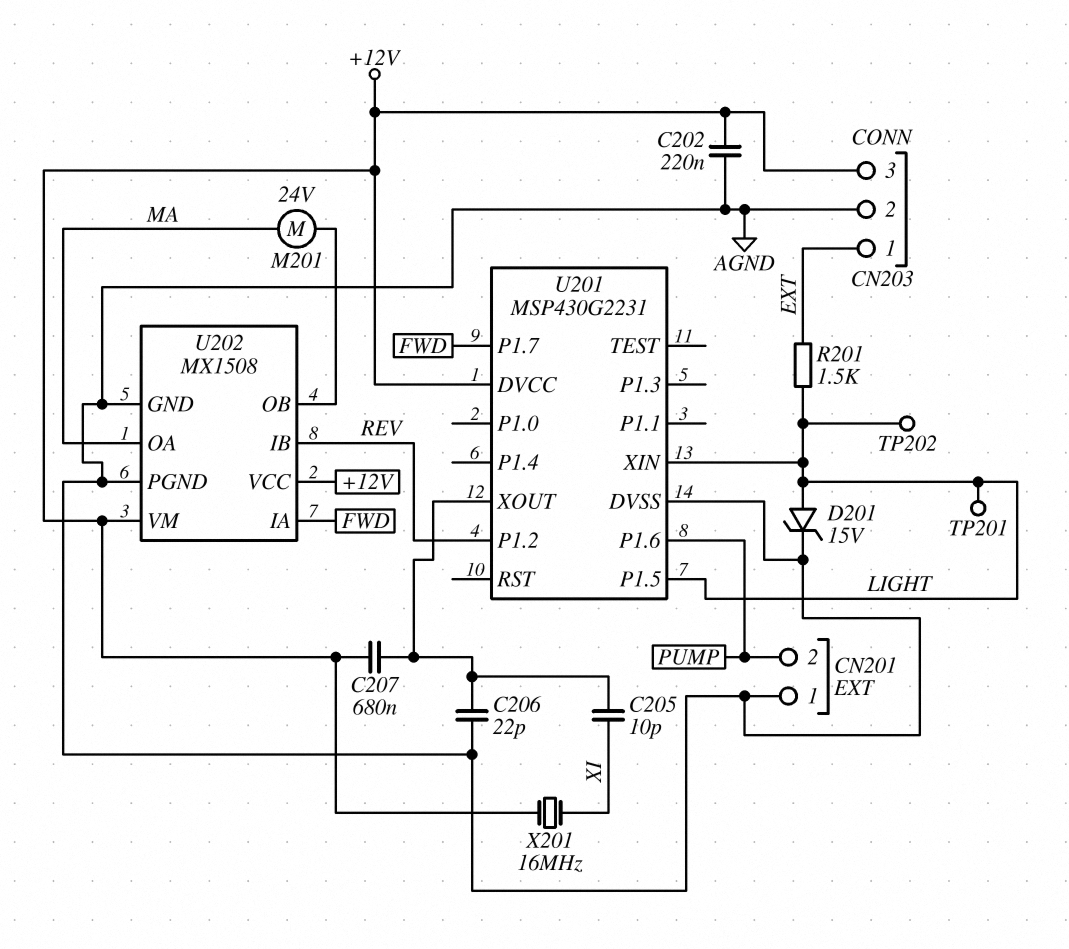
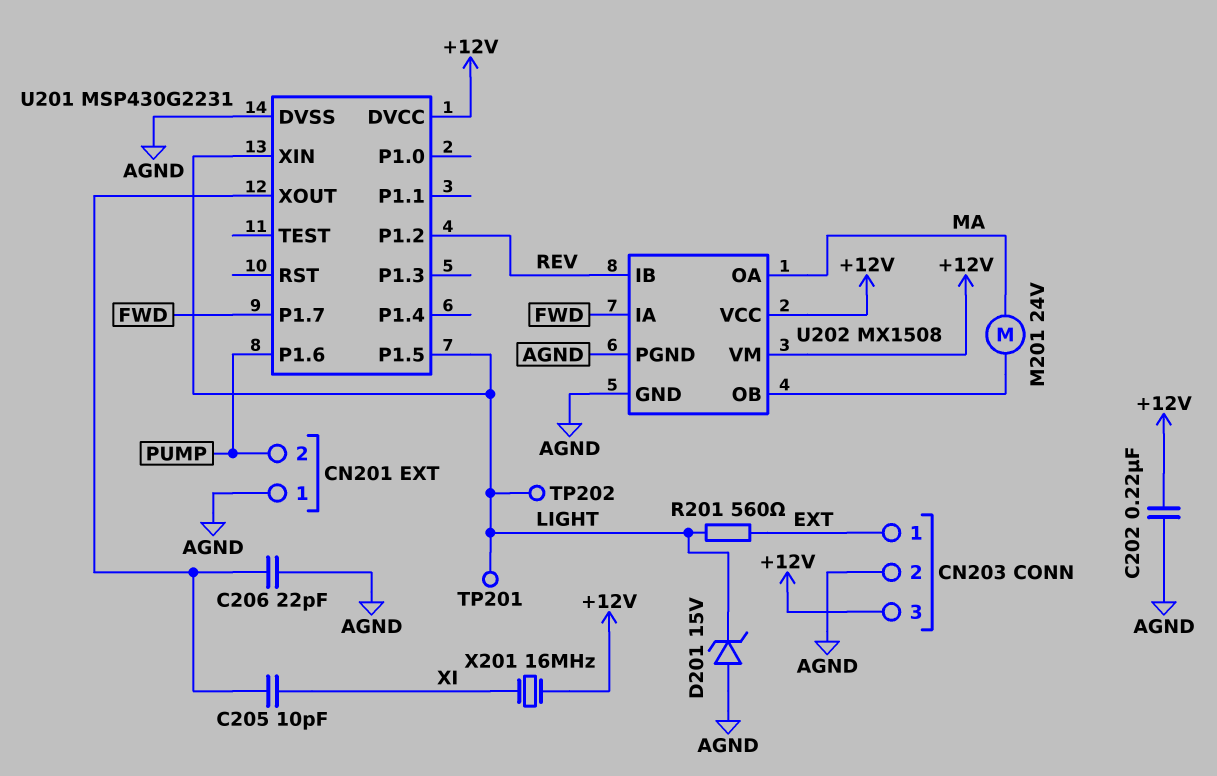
C207: 680nF (+12V, U201/XOUT) -> none
D201: zener 15V (A LIGHT, K AGND) -> zener 15V (A AGND, K LIGHT)
R201: 1.5k (EXT, LIGHT) -> 560 (EXT, LIGHT)

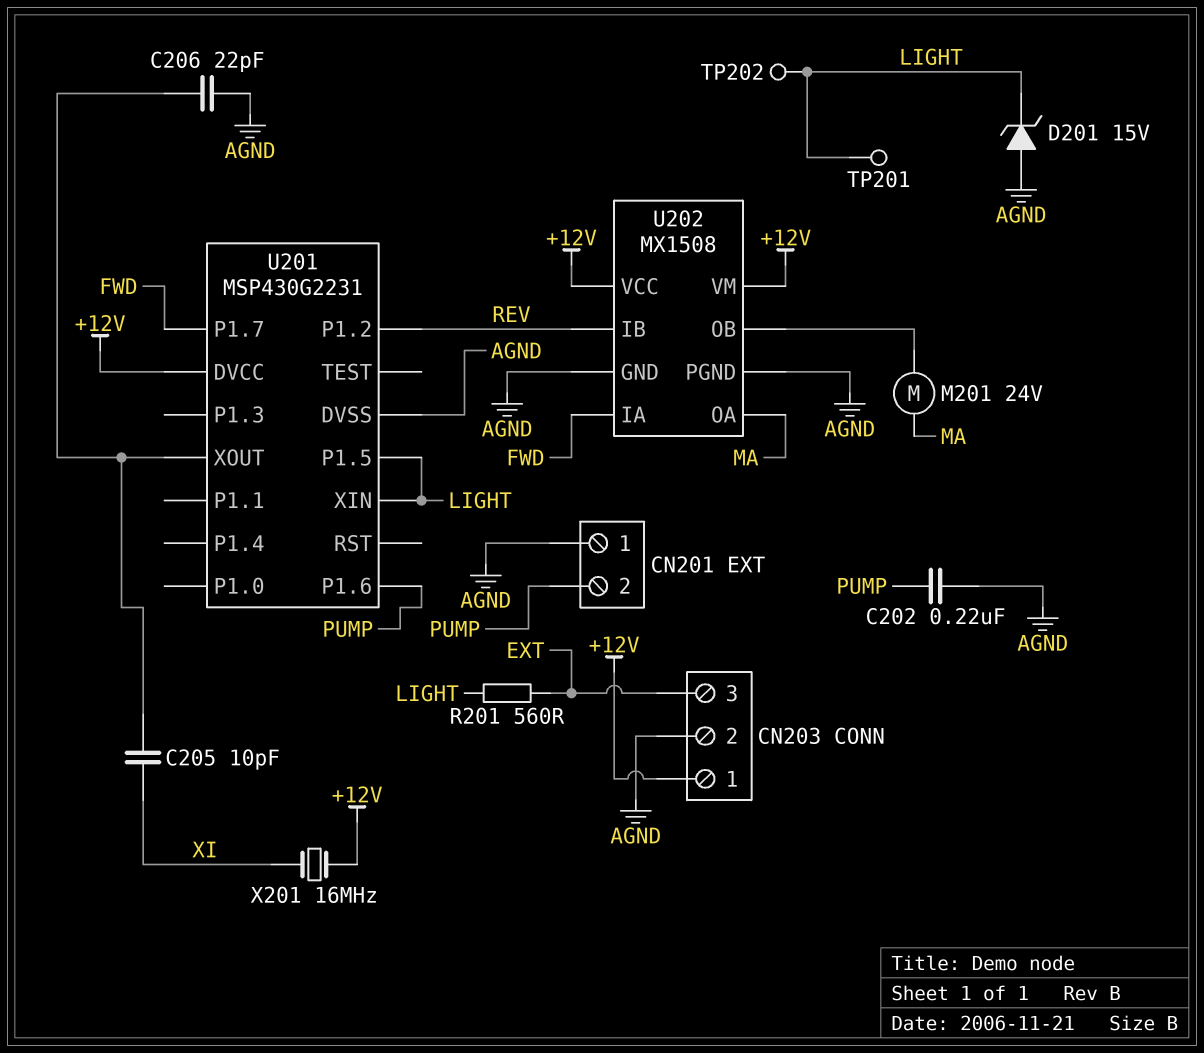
C202: 220nF (+12V, AGND) -> 220nF (AGND, PUMP)
CN203 pin 1: EXT -> +12V
CN203 pin 3: +12V -> EXT

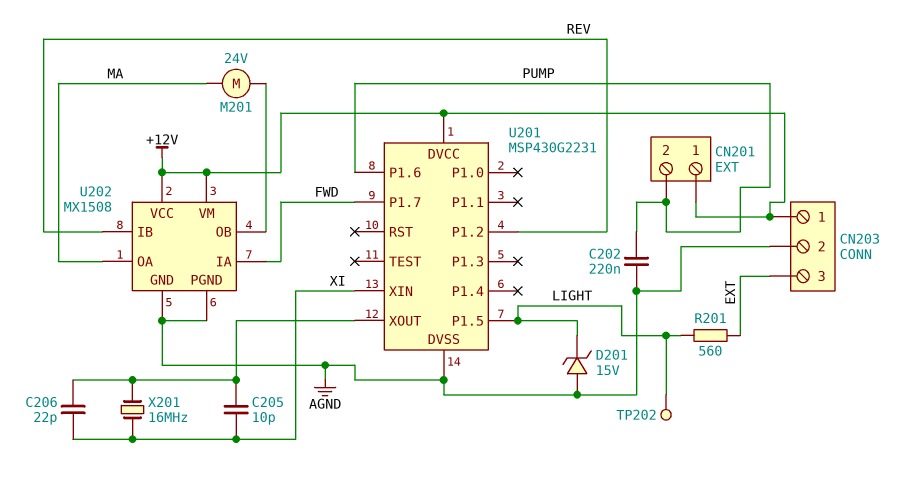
C206: 22pF (AGND, U201/XOUT) -> 22pF (U201/XOUT, XI)
CN201 pin 1: AGND -> +12V
TP201: test point (LIGHT) -> none
U201 pin XIN: LIGHT -> XI
X201: 16MHz (+12V, XI) -> 16MHz (U201/XOUT, XI)

